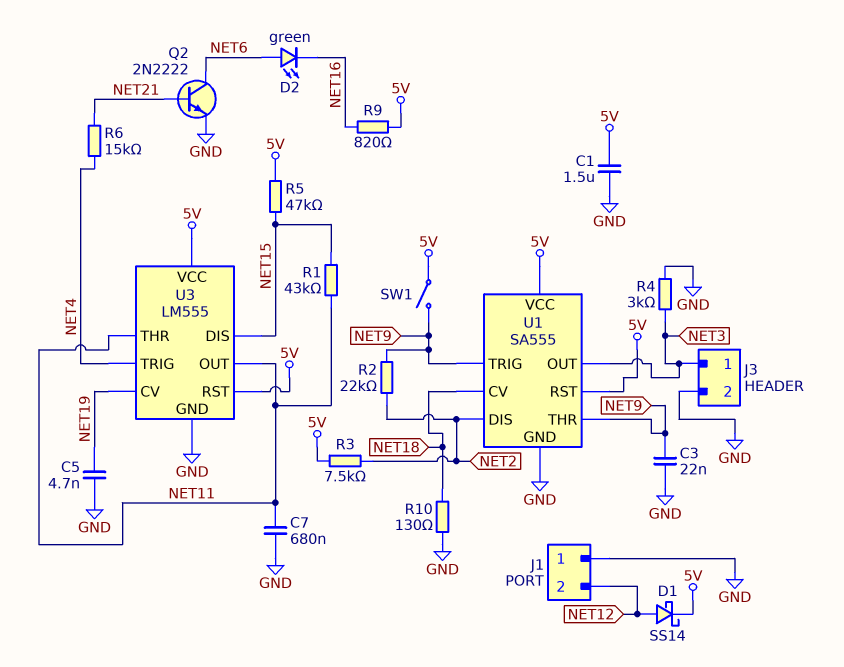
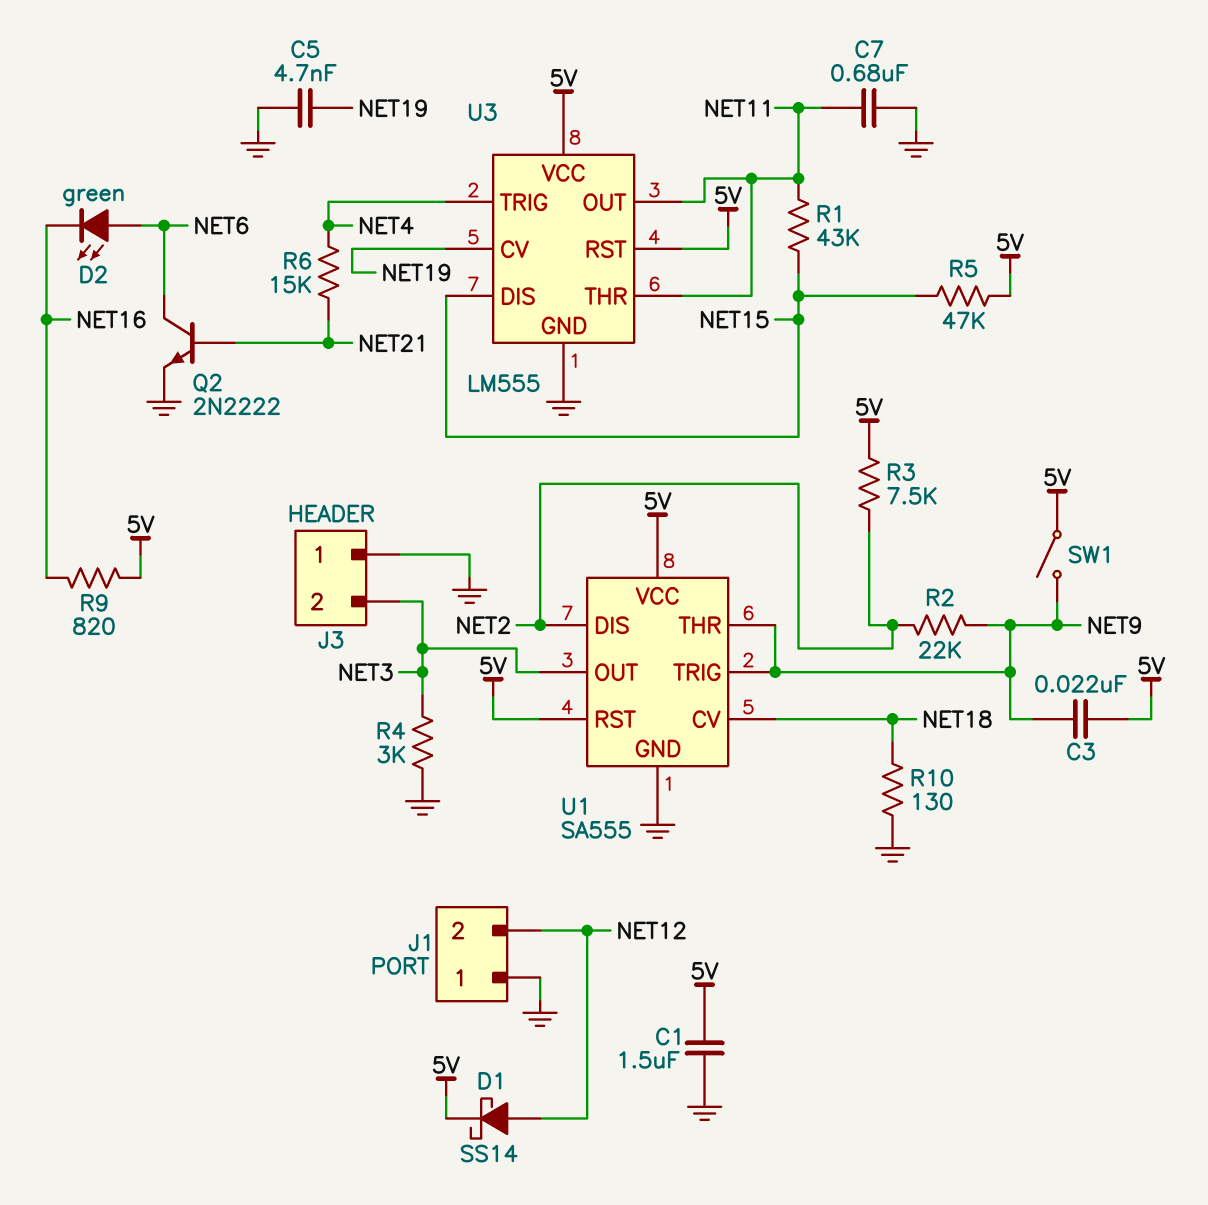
C3: 22nF (GND, NET9) -> 22nF (5V, NET9)
J3 pin 1: NET3 -> GND
J3 pin 2: GND -> NET3

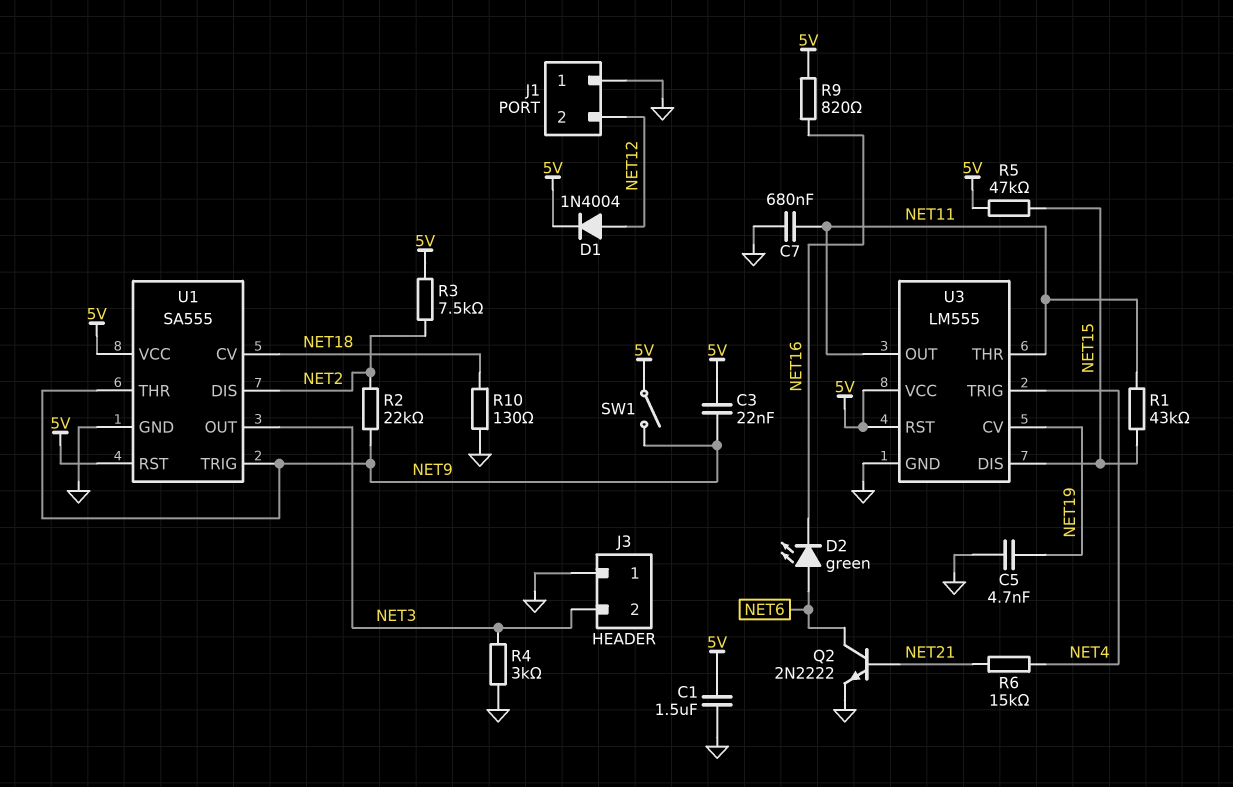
D1: schottky SS14 (A NET12, K 5V) -> diode 1N4004 (A NET12, K 5V)

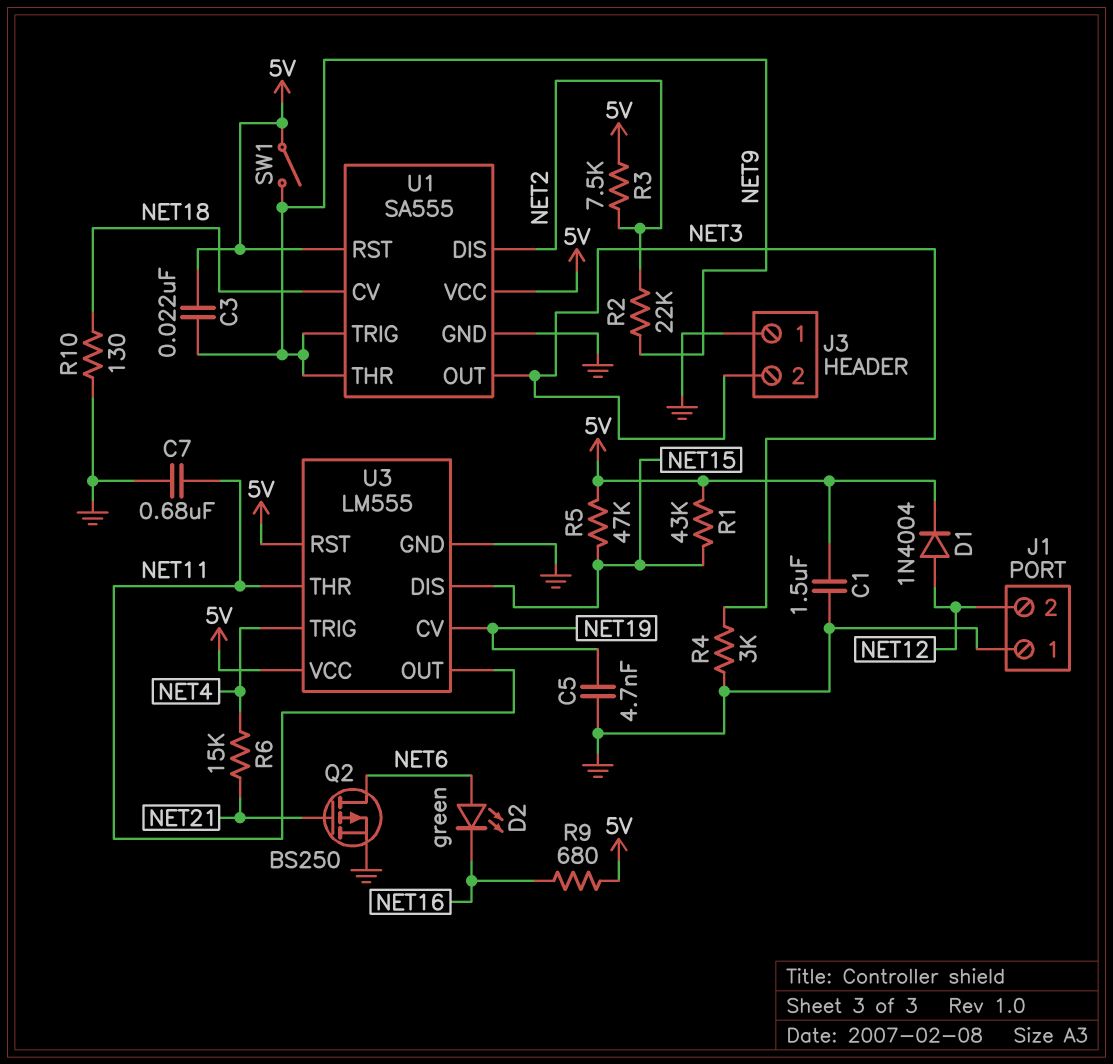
Q2: NPN 2N2222 (B NET21, C NET6, E GND) -> PMOS BS250 (G NET21, D NET6, S GND)
R1: 43k (NET11, NET15) -> 43k (5V, NET15)
R9: 820 (5V, NET16) -> 680 (5V, NET16)

